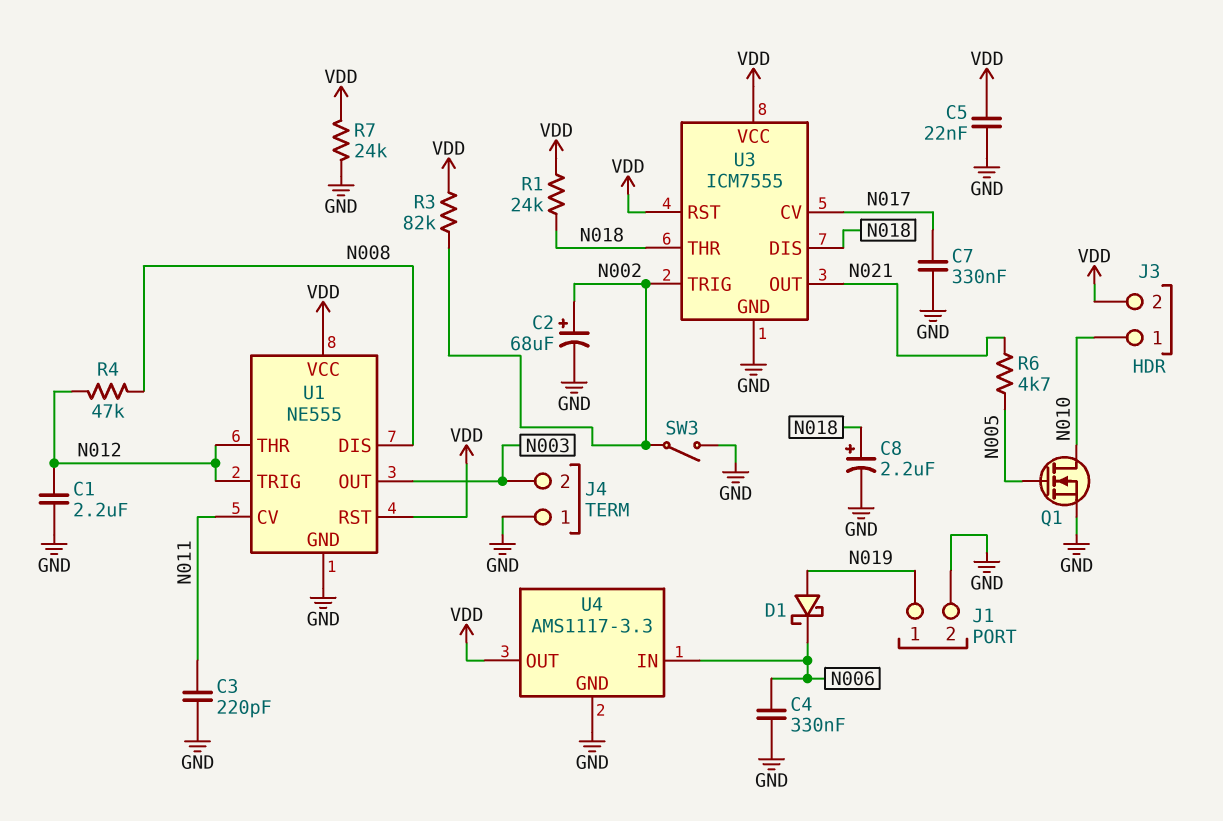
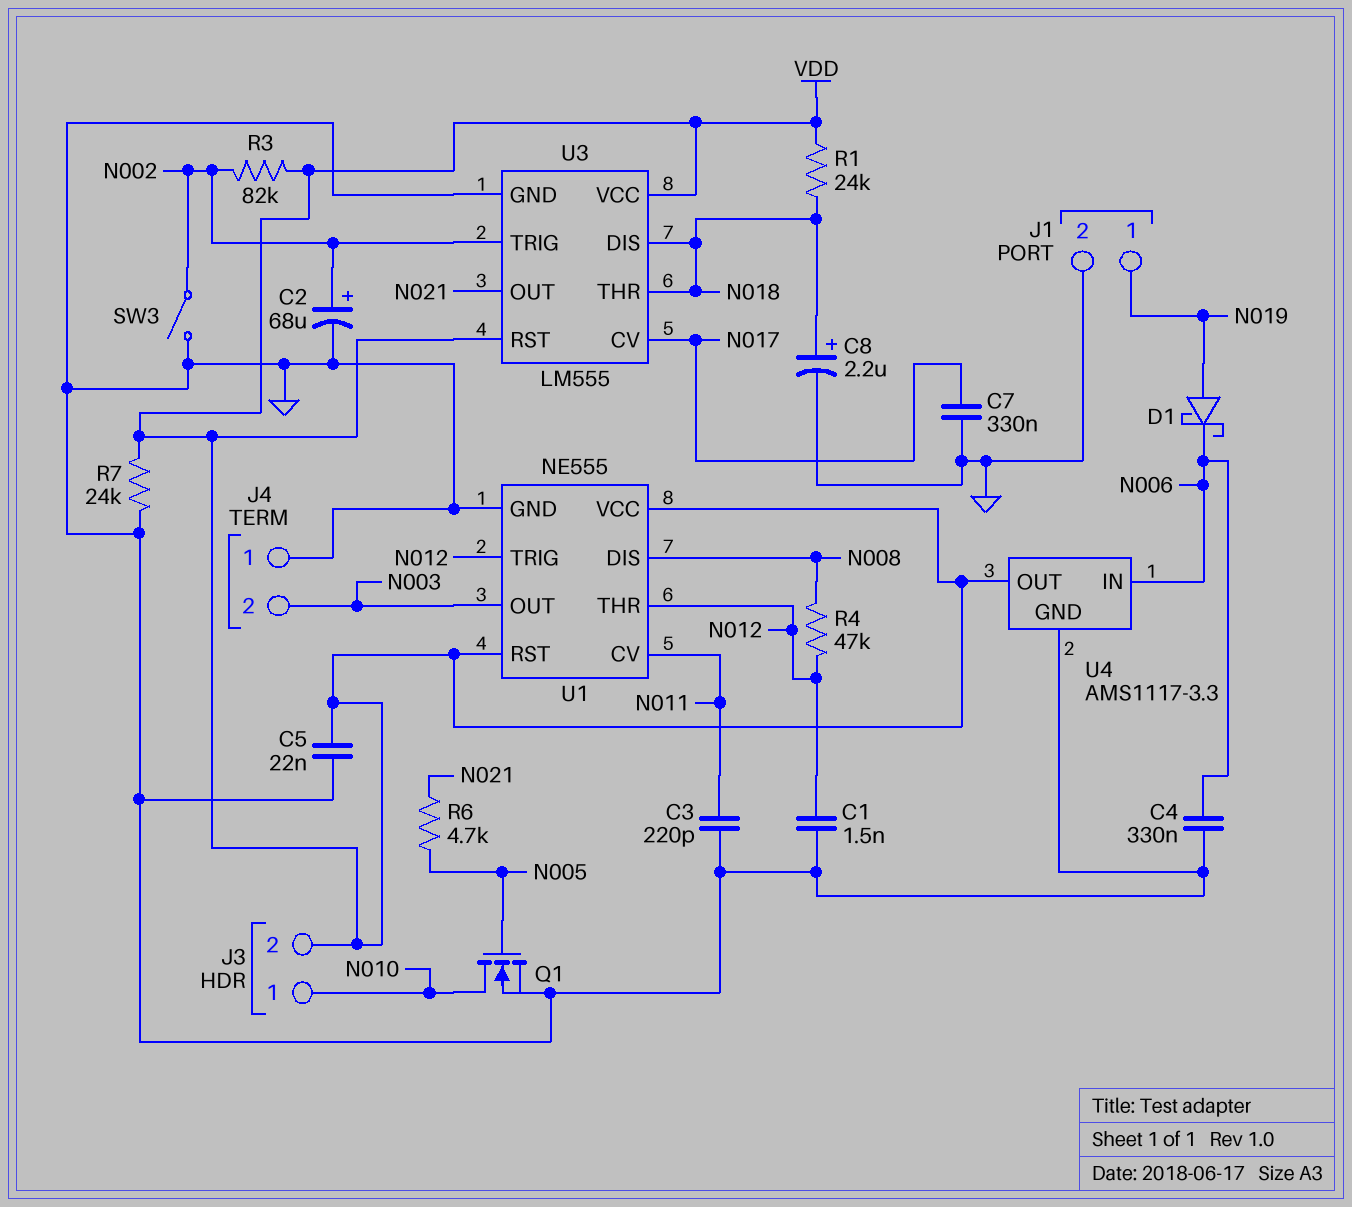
C1: 2.2uF (GND, N012) -> 1.5nF (GND, N012)
U3: ICM7555 -> LM555

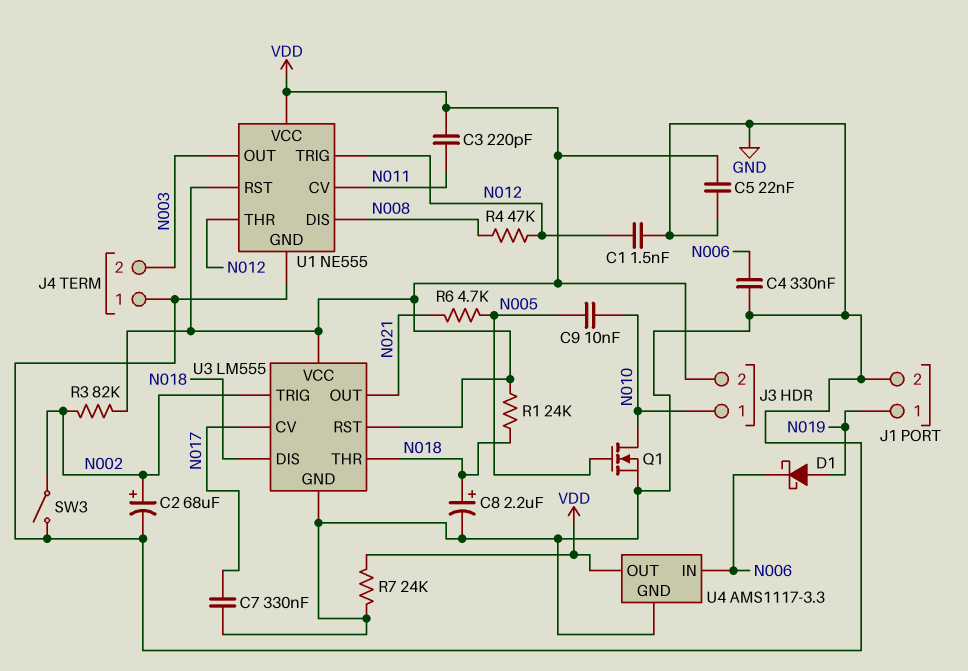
C3: 220pF (GND, N011) -> 220pF (N011, VDD)
C9: none -> 10nF (N005, N010)

